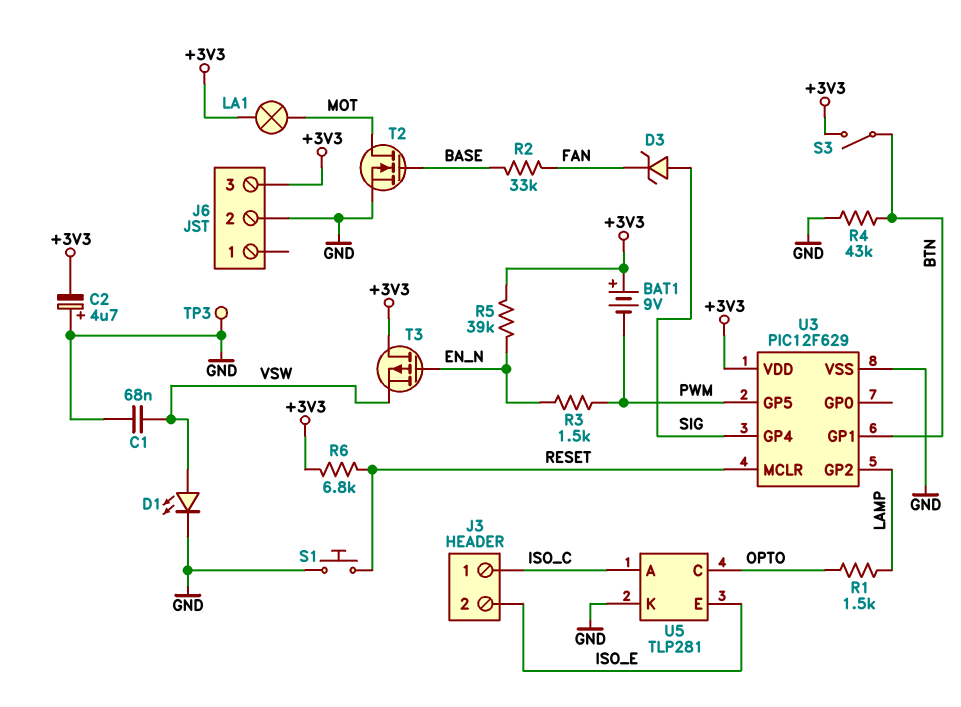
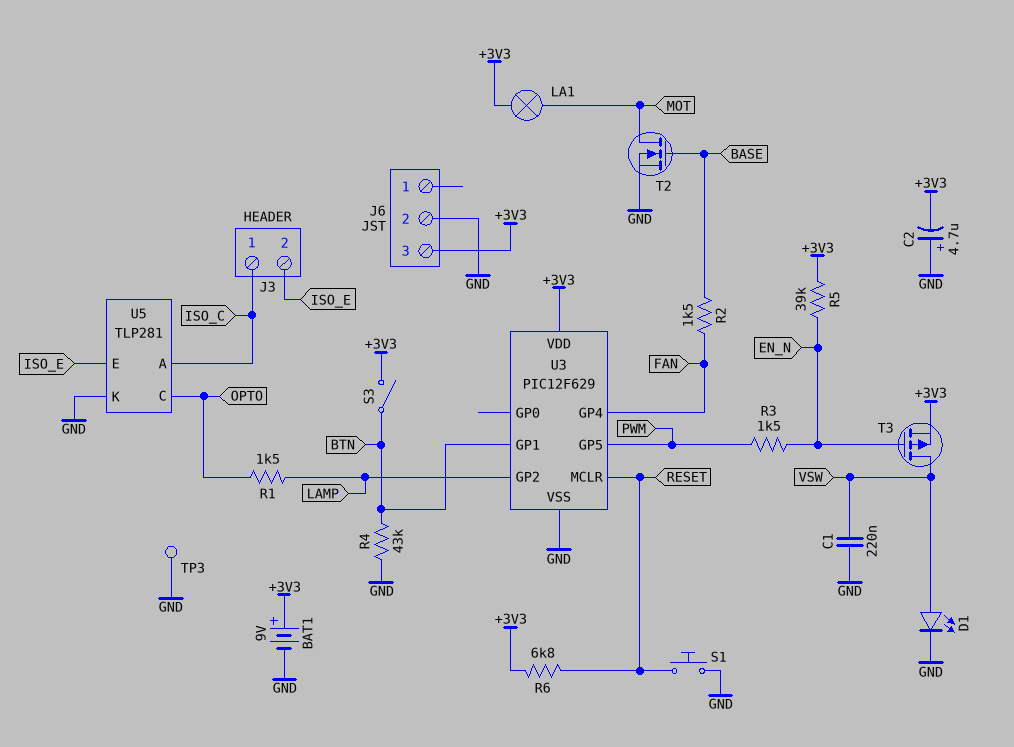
BAT1: 9V (plus +3V3, minus PWM) -> 9V (plus +3V3, minus GND)
C1: 68nF (GND, VSW) -> 220nF (GND, VSW)
D3: zener (A SIG, K FAN) -> none
R2: 33k (BASE, FAN) -> 1.5k (BASE, FAN)
T3: PMOS (G EN_N, D +3V3, S VSW) -> PMOS (G EN_N, D VSW, S +3V3)
U3 pin GP4: SIG -> FAN

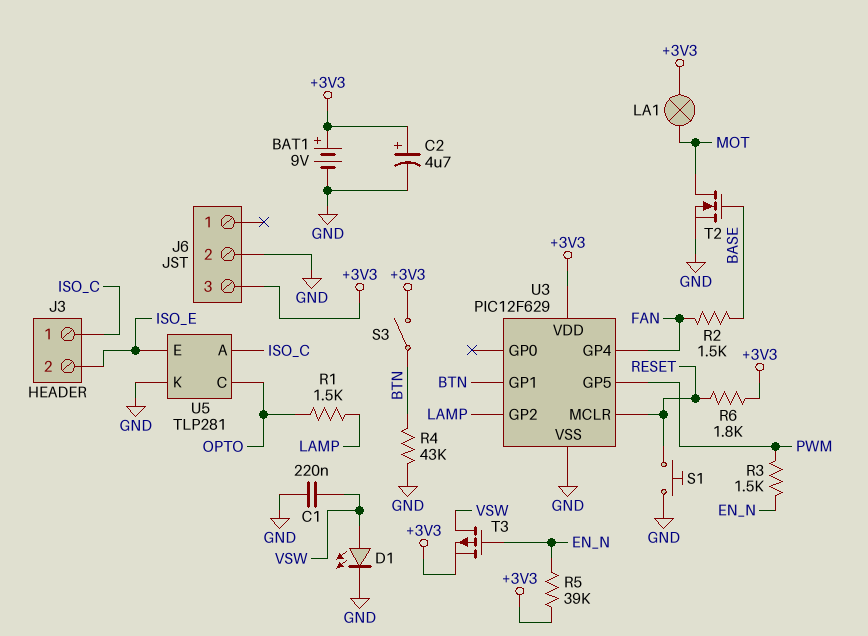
C2: 4.7uF (plus GND, minus +3V3) -> 4.7uF (plus +3V3, minus GND)
R6: 6.8k (+3V3, RESET) -> 1.8k (+3V3, RESET)
TP3: test point (GND) -> none

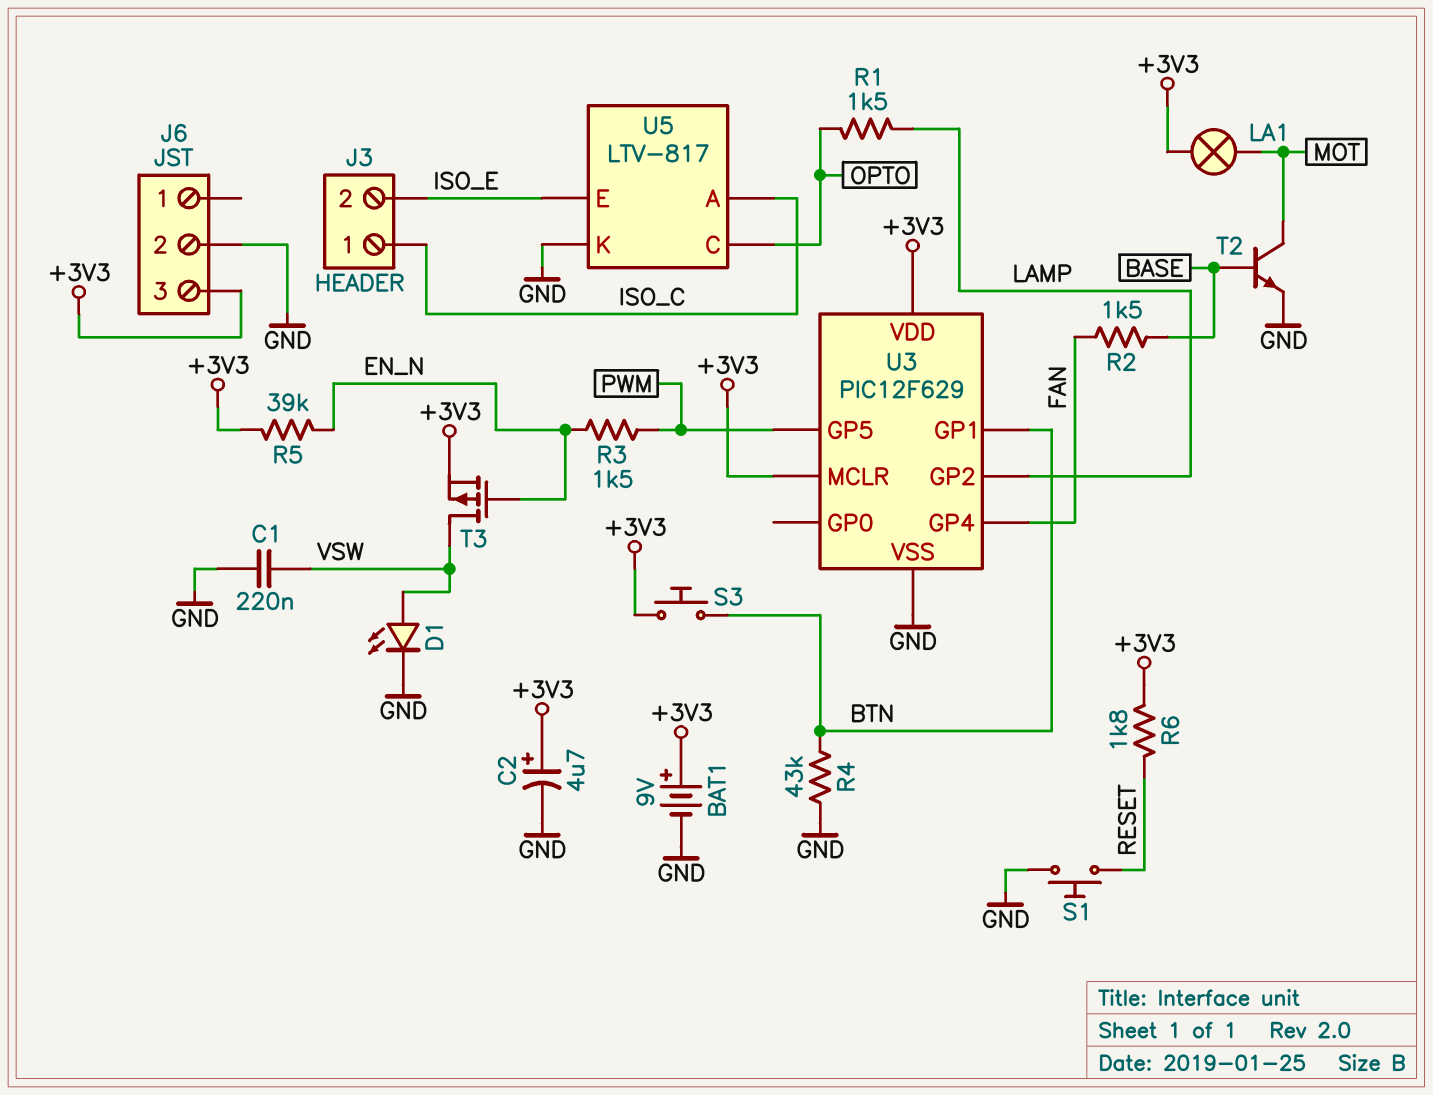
S3: switch (+3V3, BTN) -> button (+3V3, BTN)
T2: NMOS (G BASE, D MOT, S GND) -> NPN (B BASE, C MOT, E GND)
U3 pin MCLR: RESET -> +3V3
U5: TLP281 -> LTV-817

